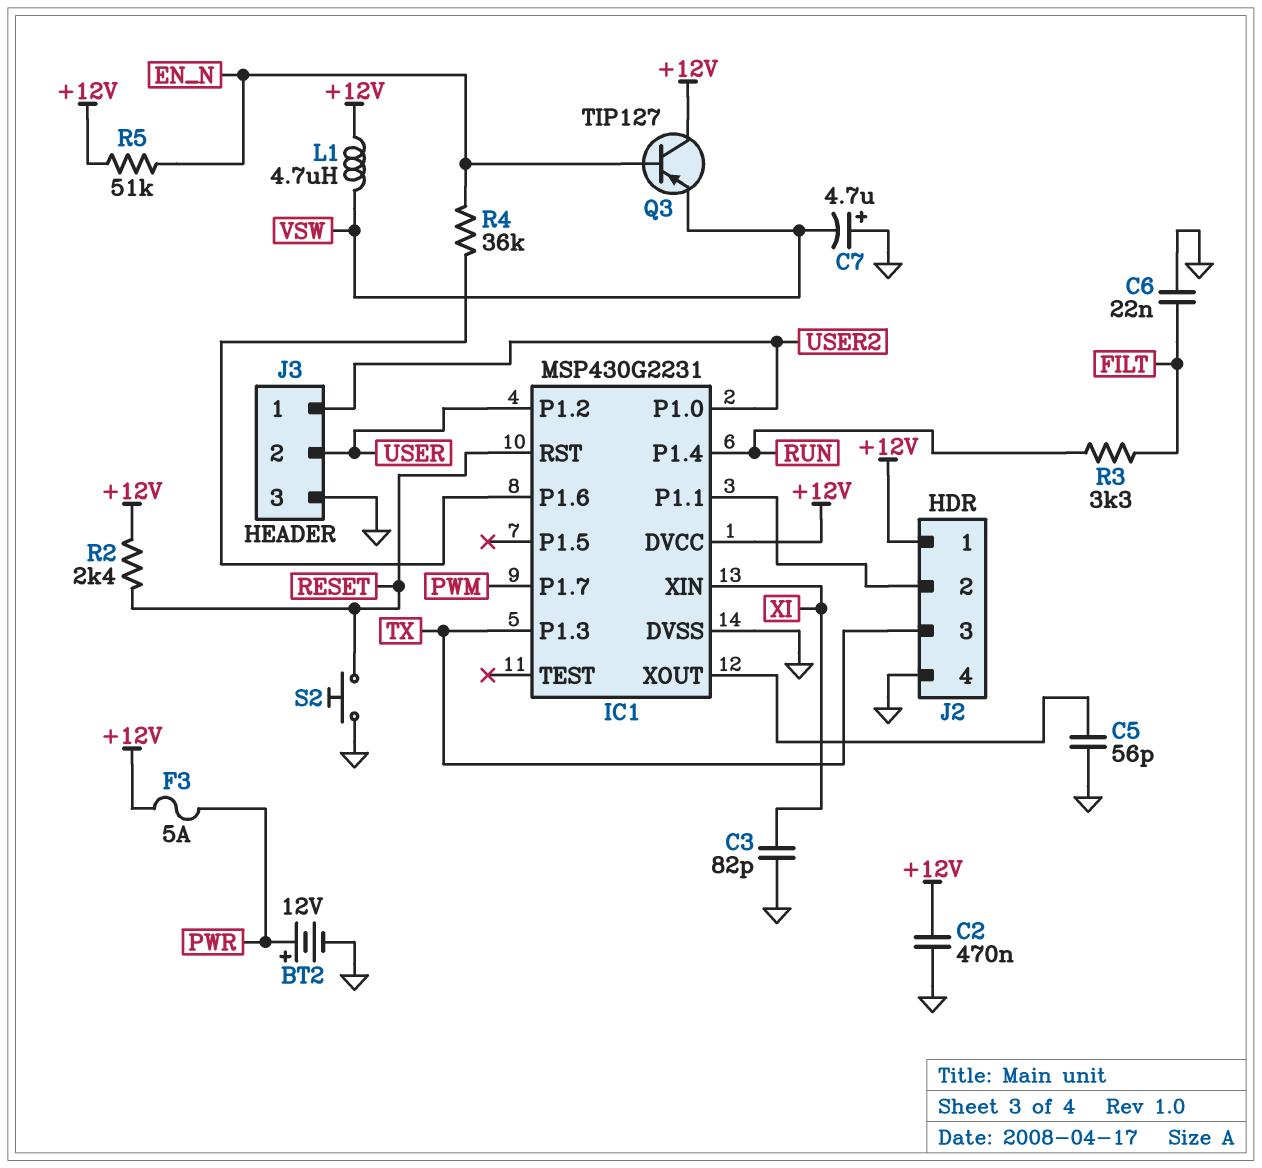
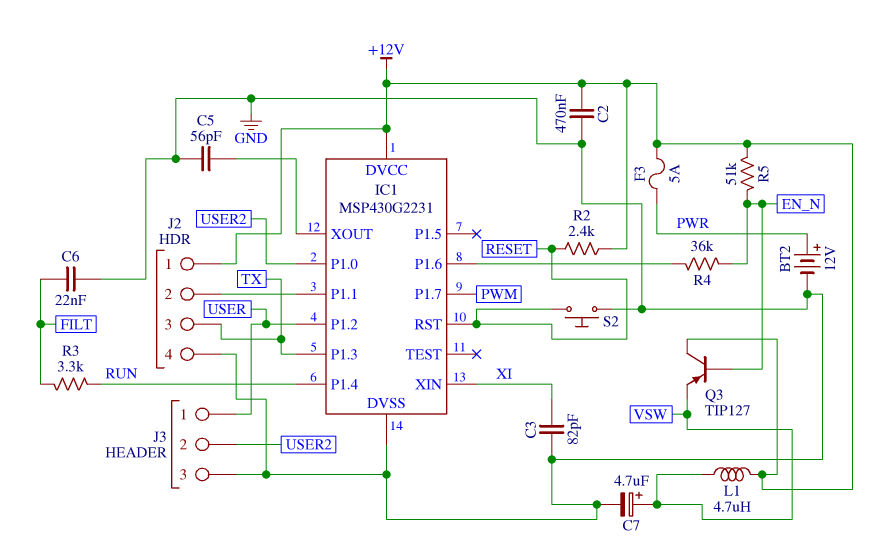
C7: 4.7uF (plus GND, minus VSW) -> 4.7uF (plus VSW, minus GND)
J3 pin 1: USER2 -> USER
J3 pin 2: USER -> USER2

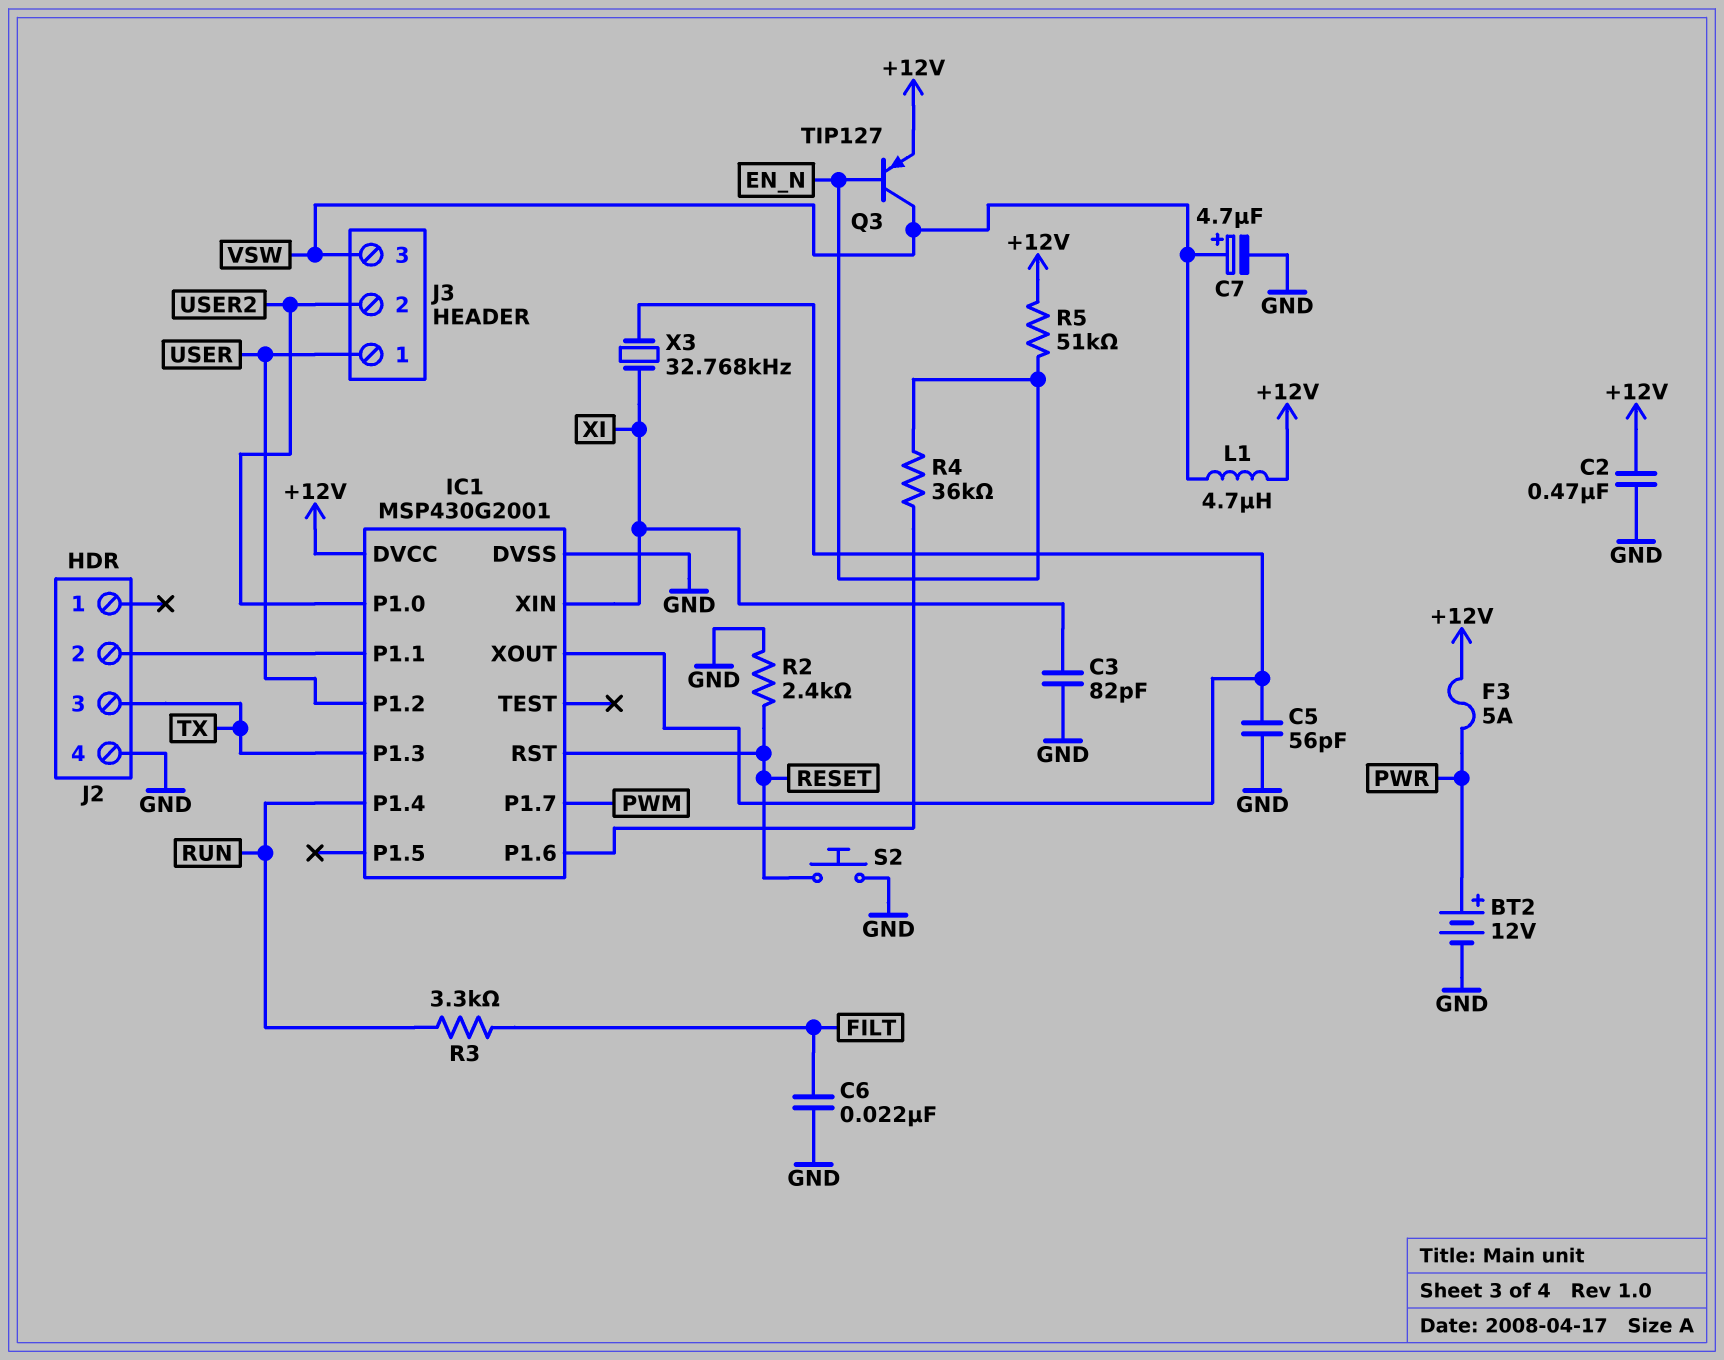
IC1: MSP430G2231 -> MSP430G2001
J2 pin 1: +12V -> none
J3 pin 3: GND -> VSW
Q3: PNP TIP127 (B EN_N, C +12V, E VSW) -> PNP TIP127 (B EN_N, C VSW, E +12V)
R2: 2.4k (+12V, RESET) -> 2.4k (GND, RESET)
X3: none -> 32.768kHz (IC1/XOUT, XI)

